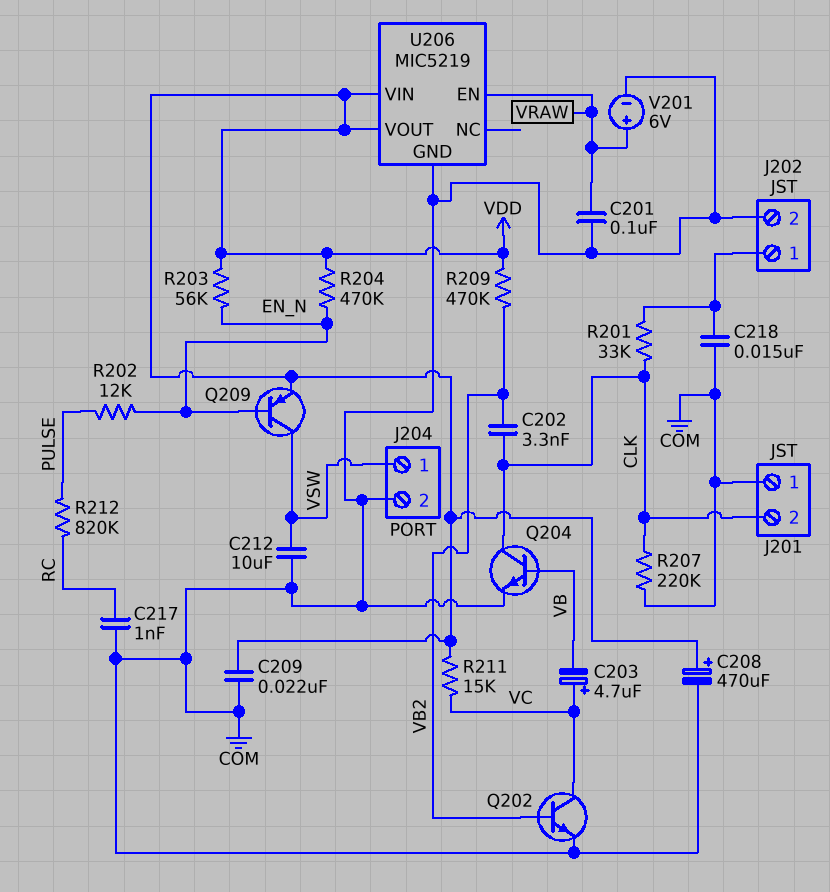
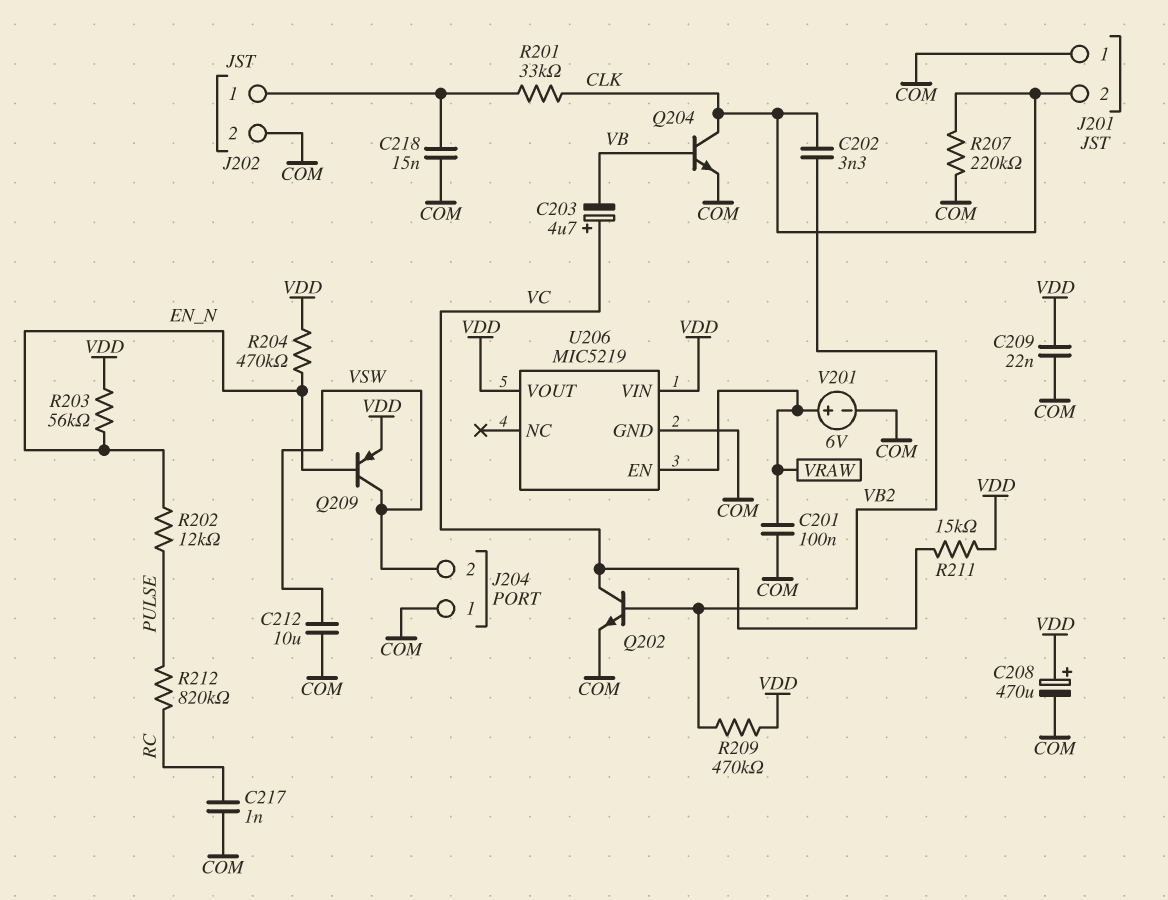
J204 pin 1: VSW -> COM
J204 pin 2: COM -> VSW

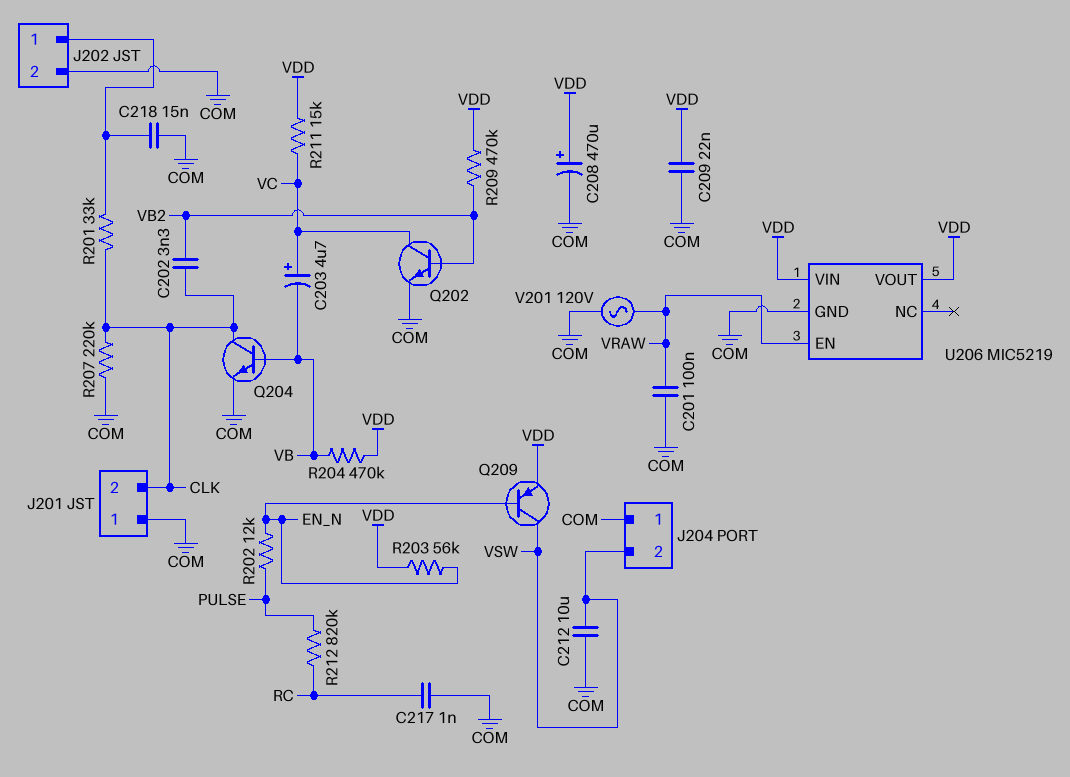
R204: 470k (EN_N, VDD) -> 470k (VB, VDD)
V201: 6V (plus VRAW, minus COM) -> AC 120V (COM, VRAW)

